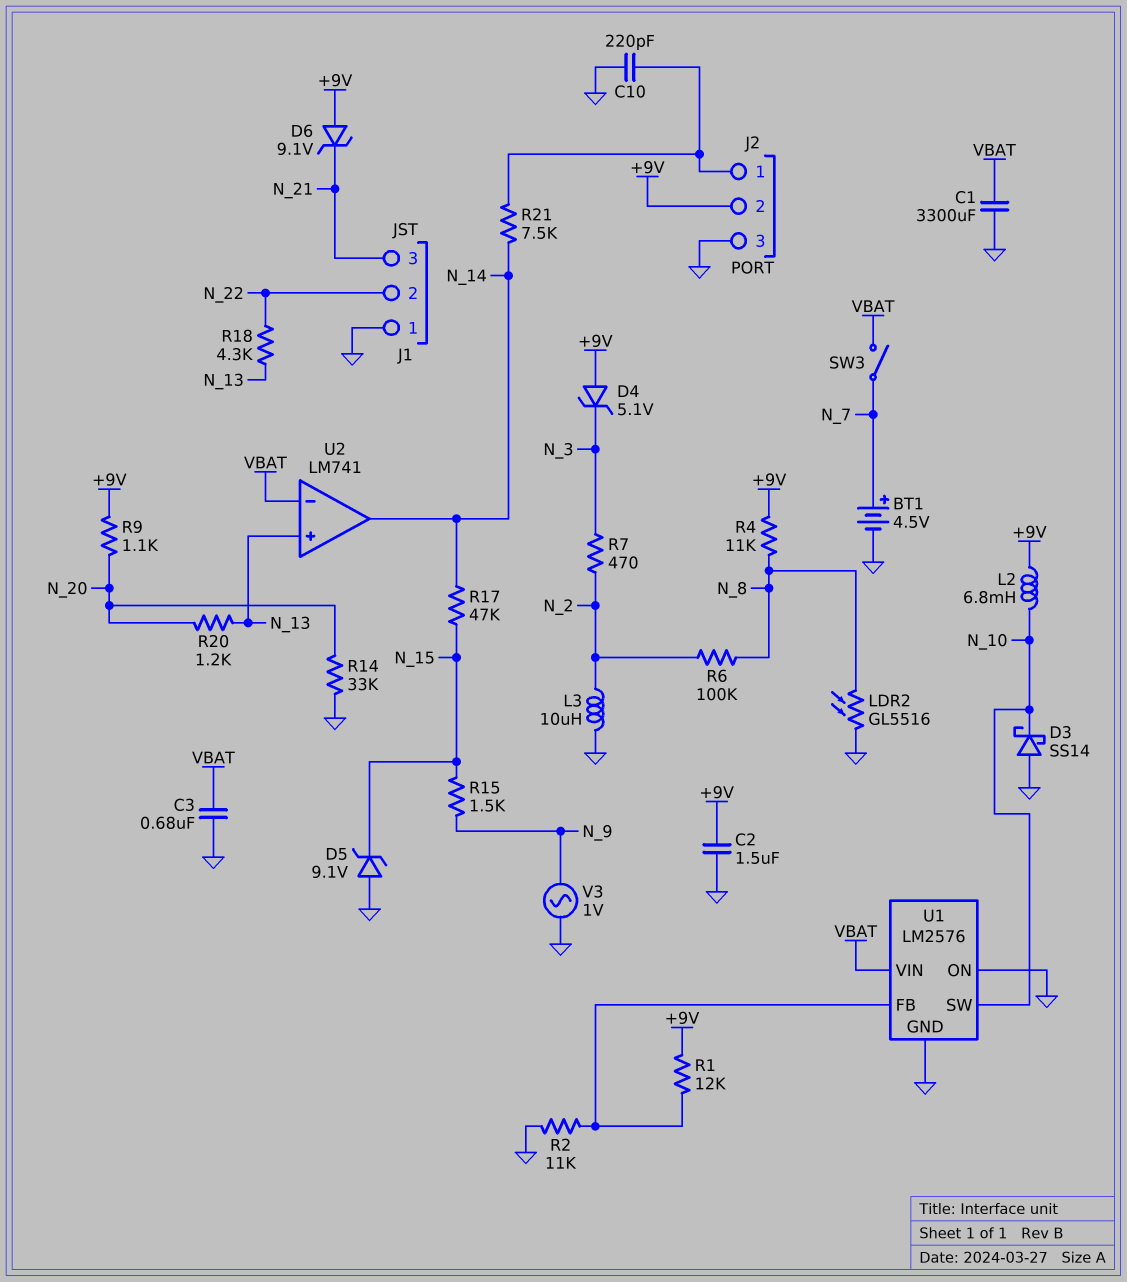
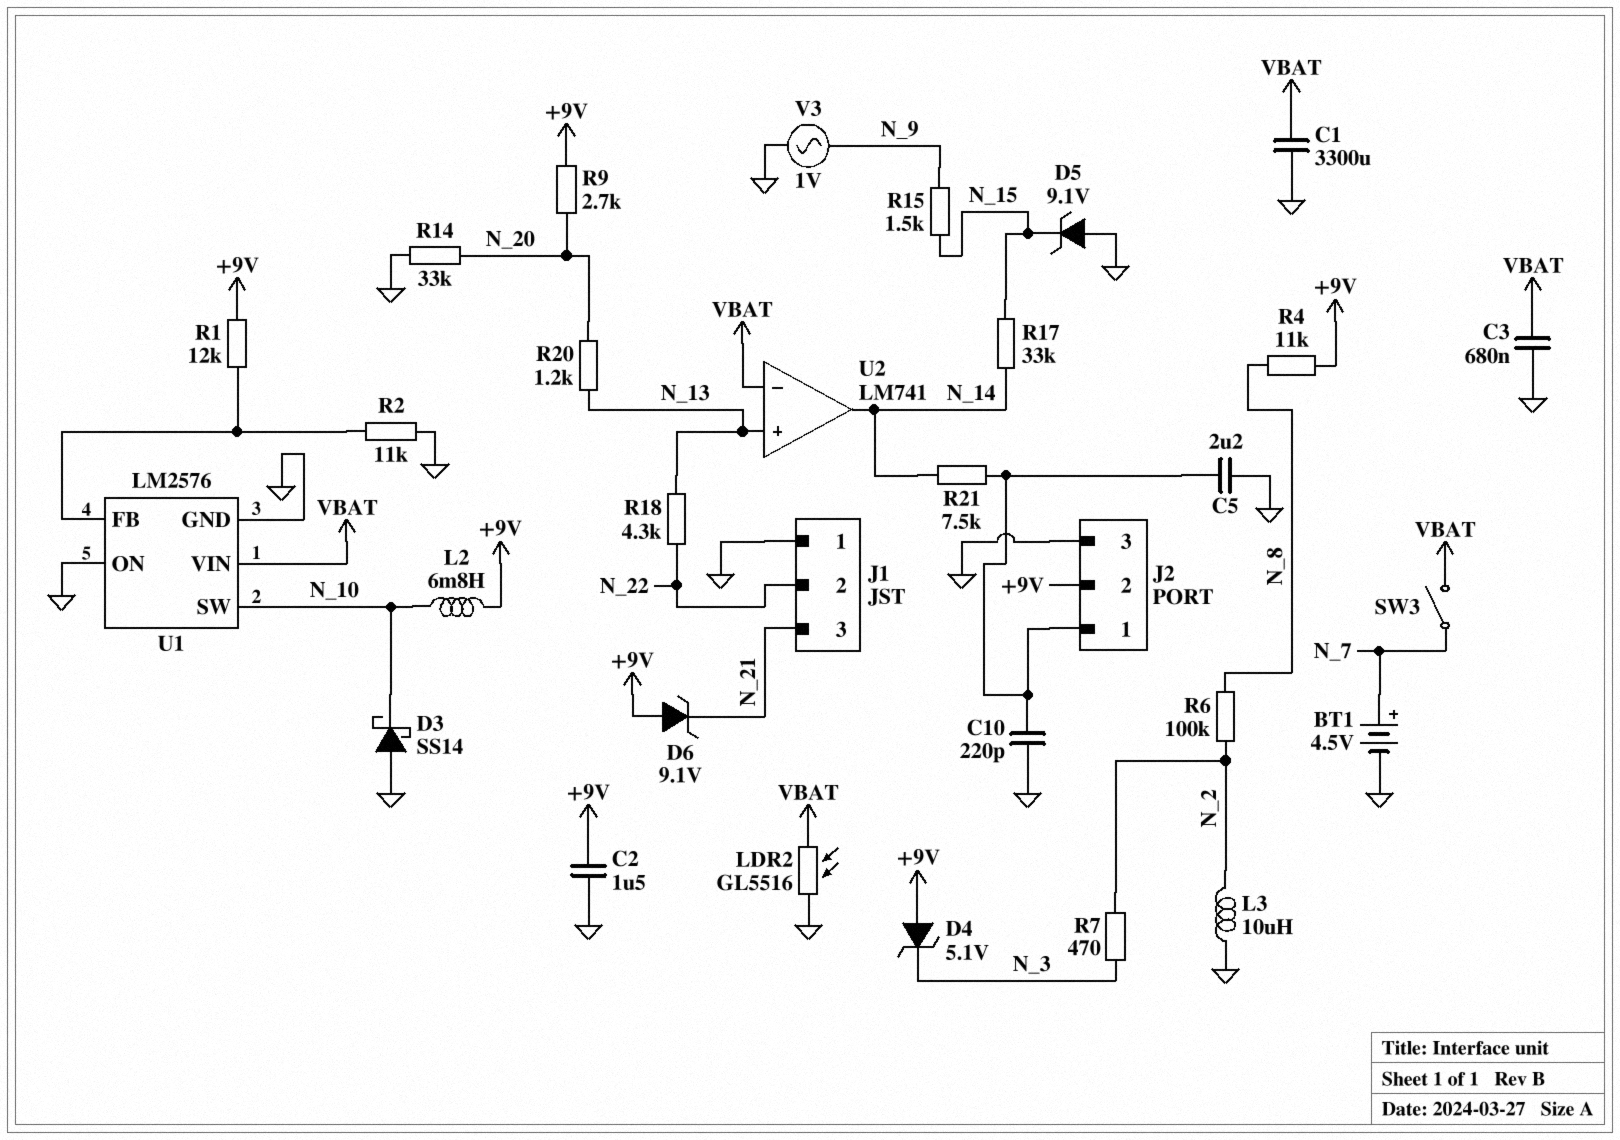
C5: none -> 2.2uF (GND, J2/1)
LDR2: GL5516 (GND, N_8) -> GL5516 (GND, VBAT)
R9: 1.1k (+9V, N_20) -> 2.7k (+9V, N_20)
R17: 47k (N_14, N_15) -> 33k (N_14, N_15)

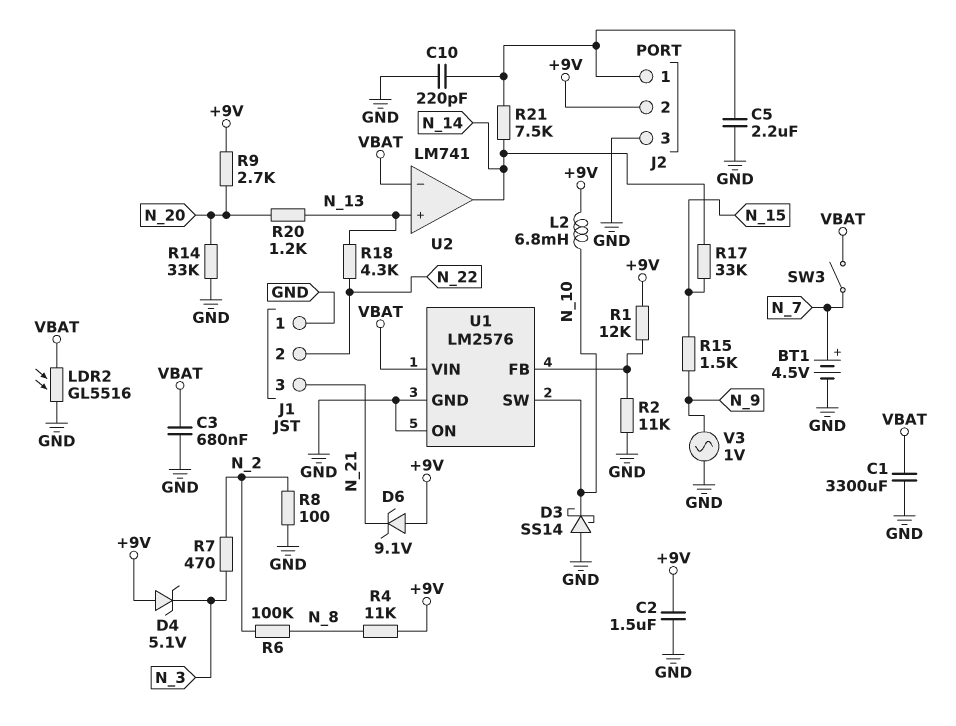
D5: zener 9.1V (A GND, K N_15) -> none
L3: 10uH (GND, N_2) -> none
R8: none -> 100 (GND, N_2)

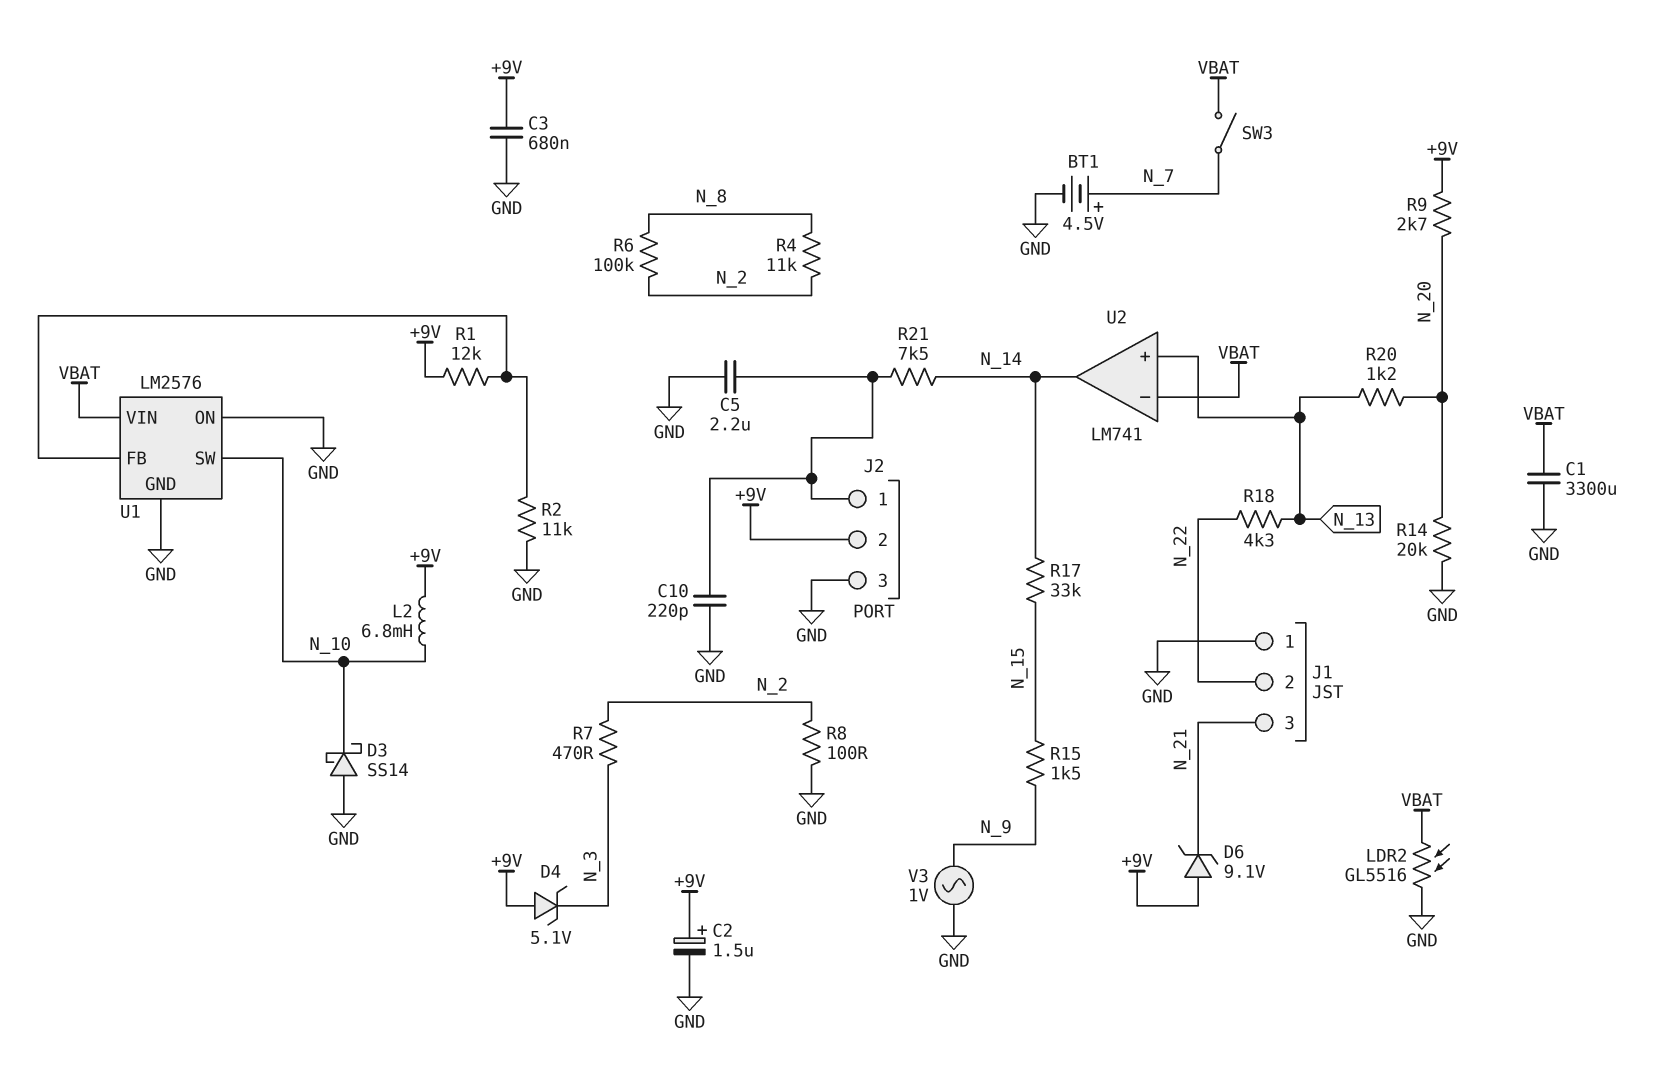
C2: 1.5uF (+9V, GND) -> 1.5uF (plus +9V, minus GND)
C3: 680nF (GND, VBAT) -> 680nF (+9V, GND)
R4: 11k (+9V, N_8) -> 11k (N_2, N_8)
R14: 33k (GND, N_20) -> 20k (GND, N_20)

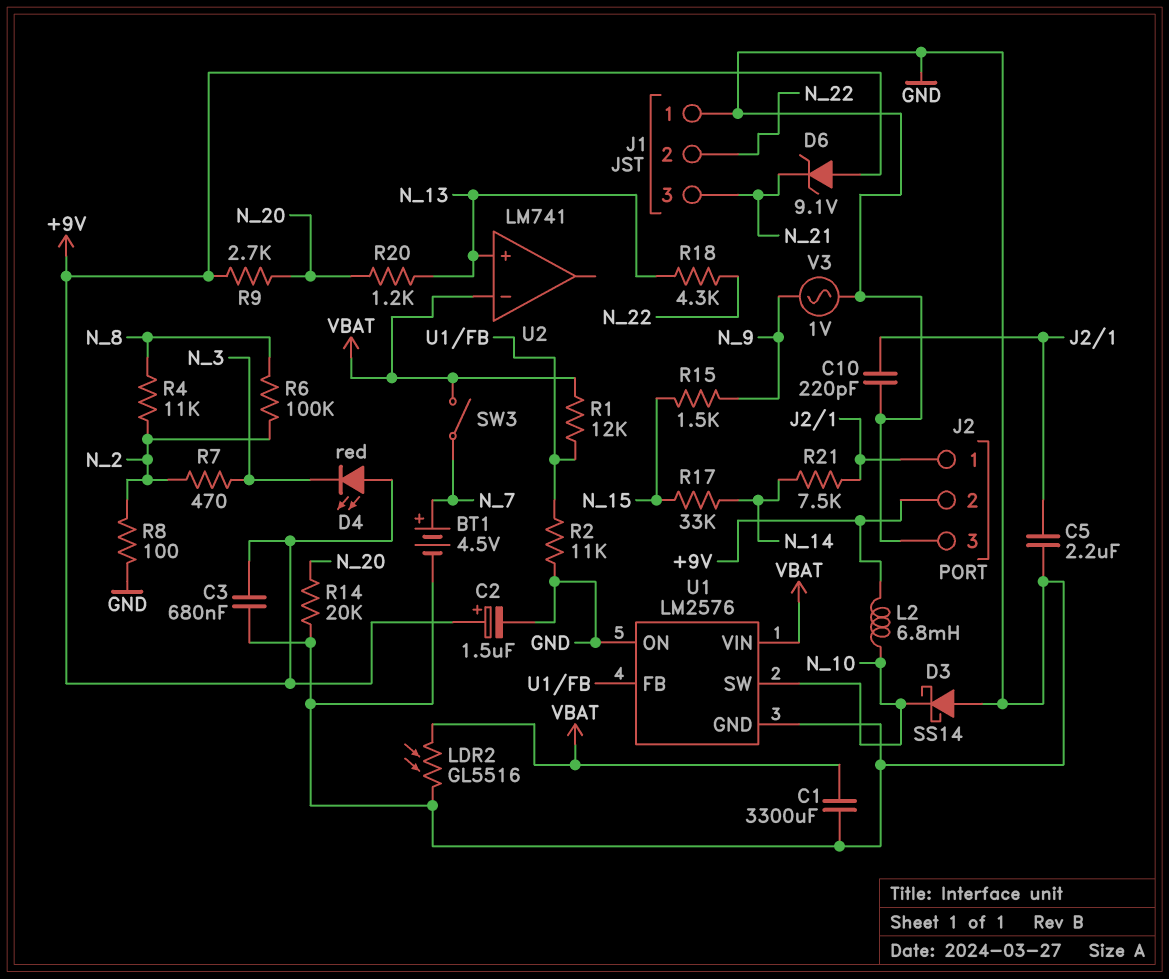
D4: zener 5.1V (A +9V, K N_3) -> LED red (A +9V, K N_3)
R1: 12k (+9V, U1/FB) -> 12k (U1/FB, VBAT)
U2 pin out: N_14 -> none

